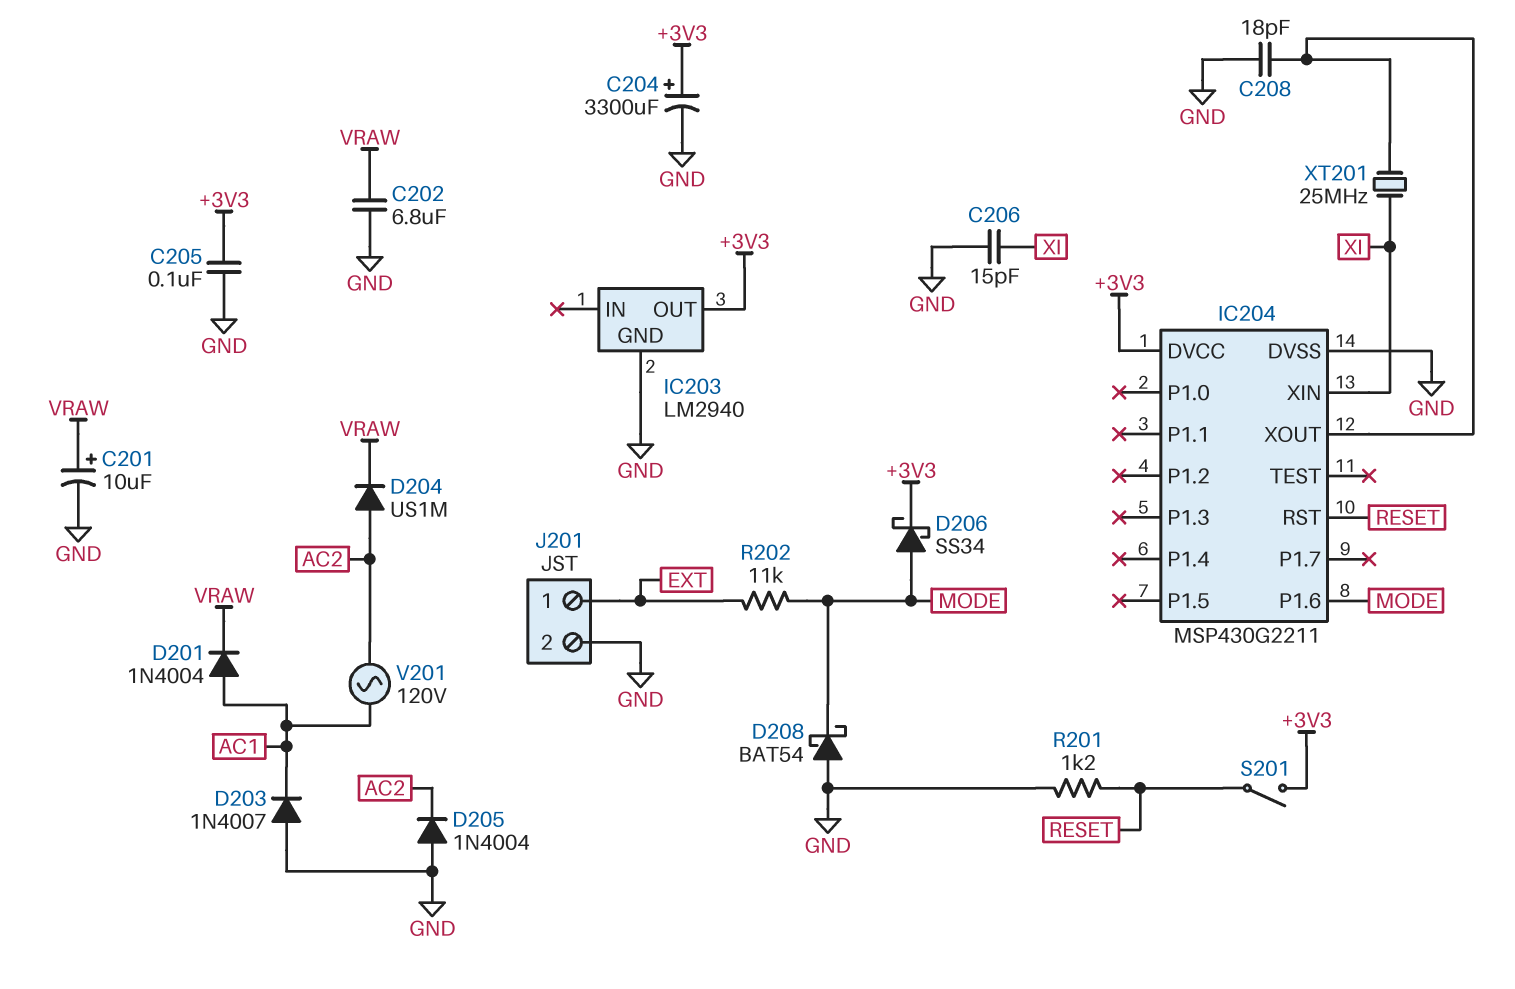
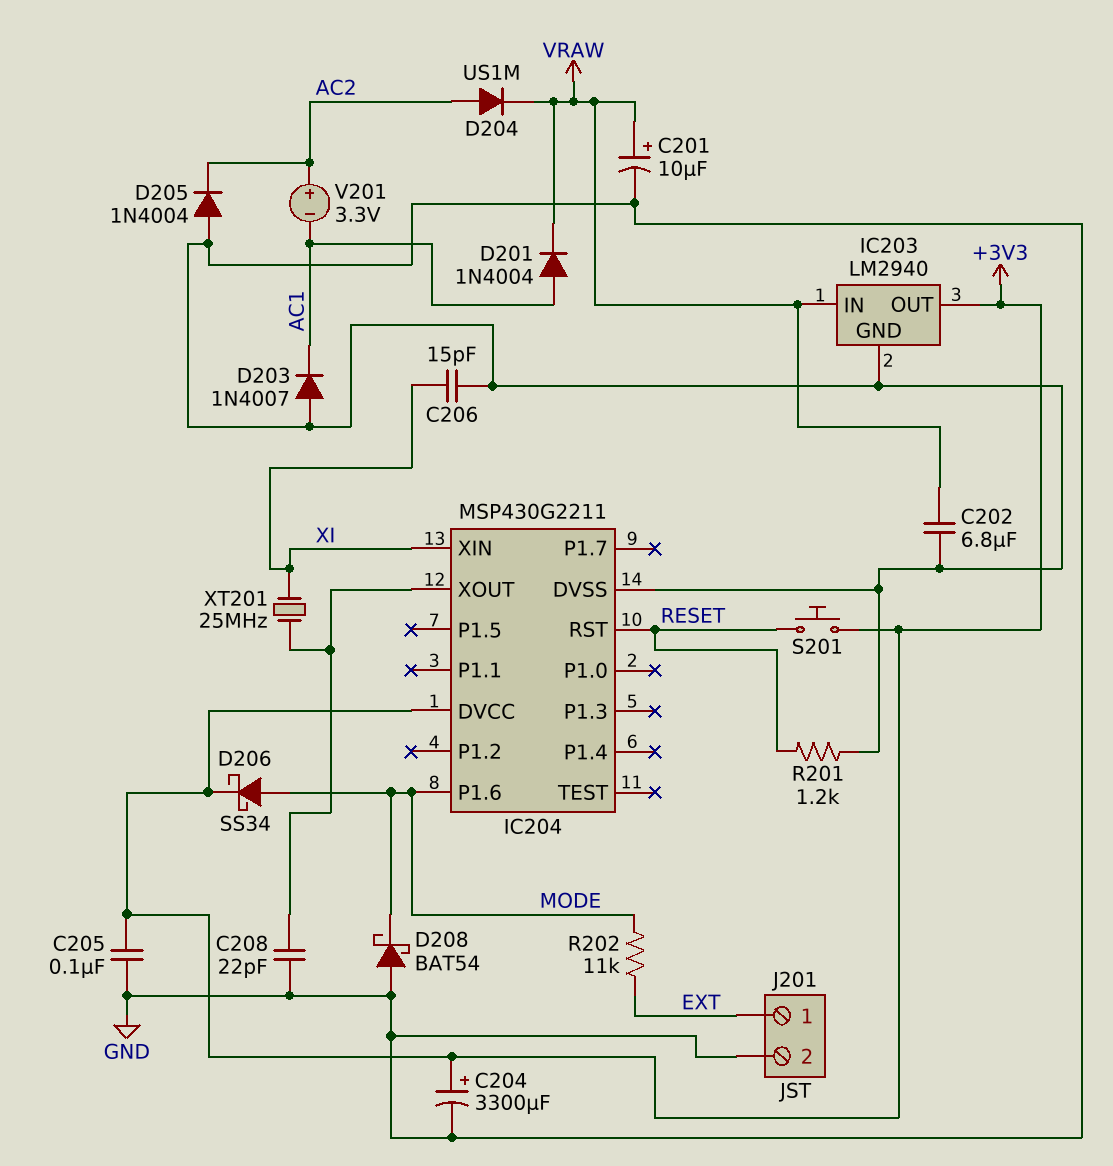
C208: 18pF (GND, IC204/XOUT) -> 22pF (GND, IC204/XOUT)
IC203 pin IN: none -> VRAW
S201: switch (+3V3, RESET) -> button (+3V3, RESET)
V201: AC 120V (AC1, AC2) -> 3.3V (plus AC2, minus AC1)

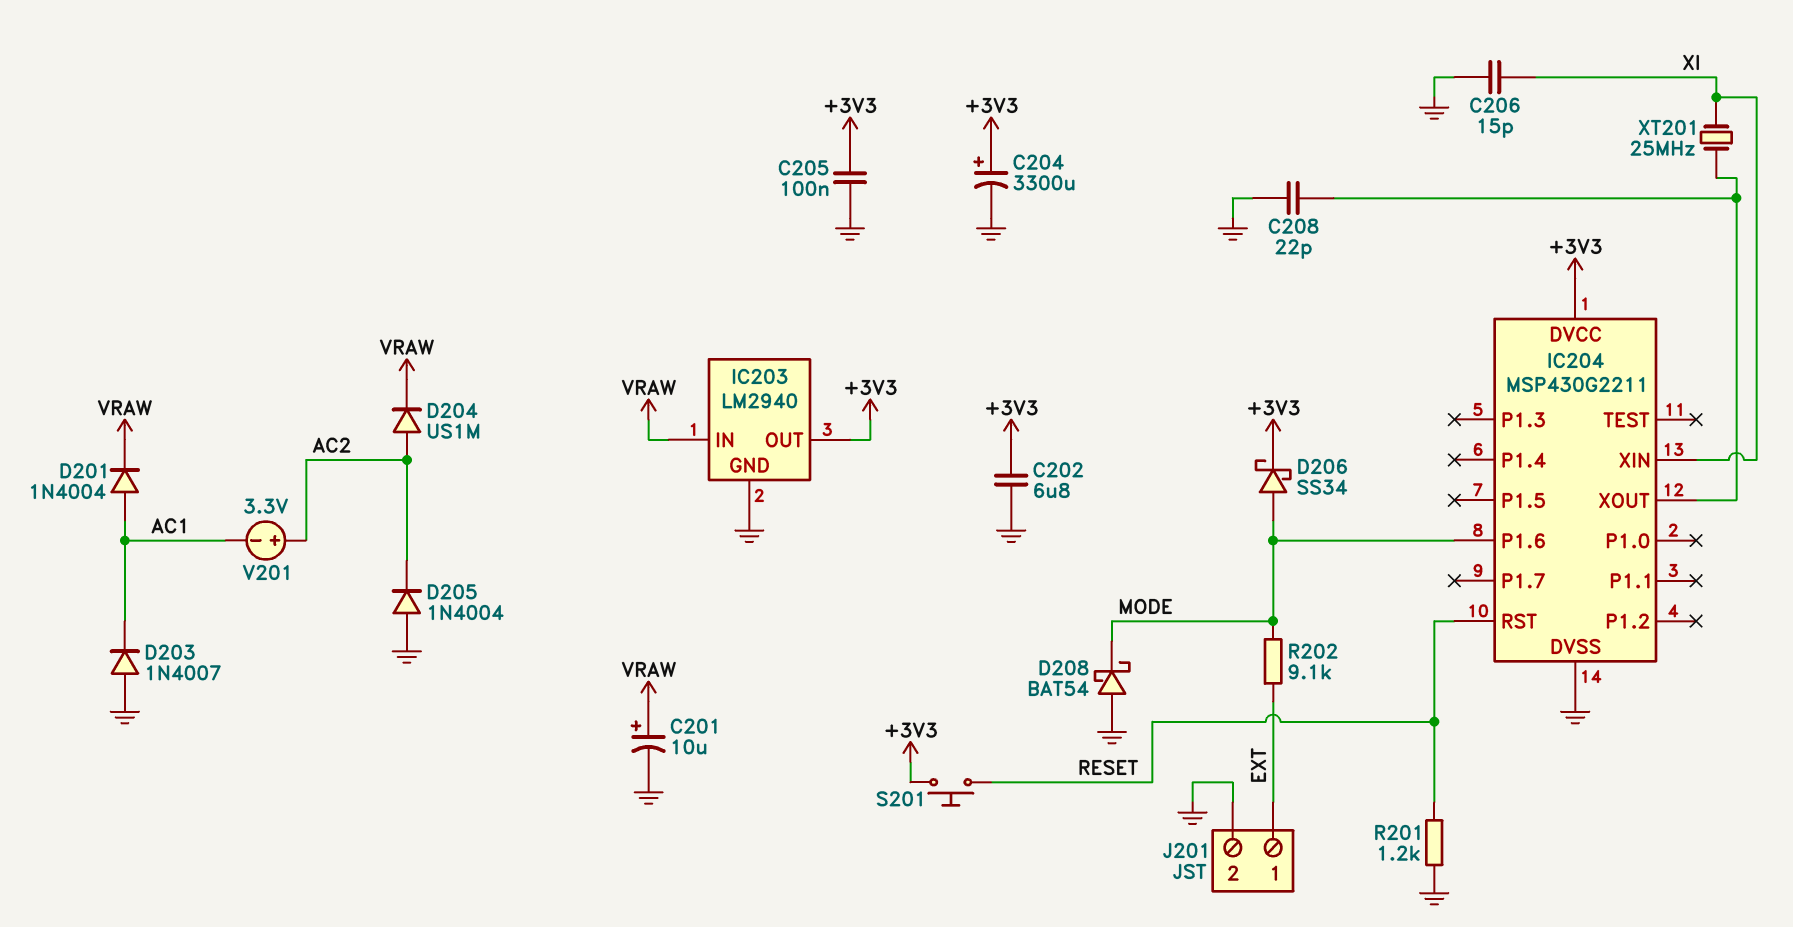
C202: 6.8uF (GND, VRAW) -> 6.8uF (+3V3, GND)
R202: 11k (EXT, MODE) -> 9.1k (EXT, MODE)

